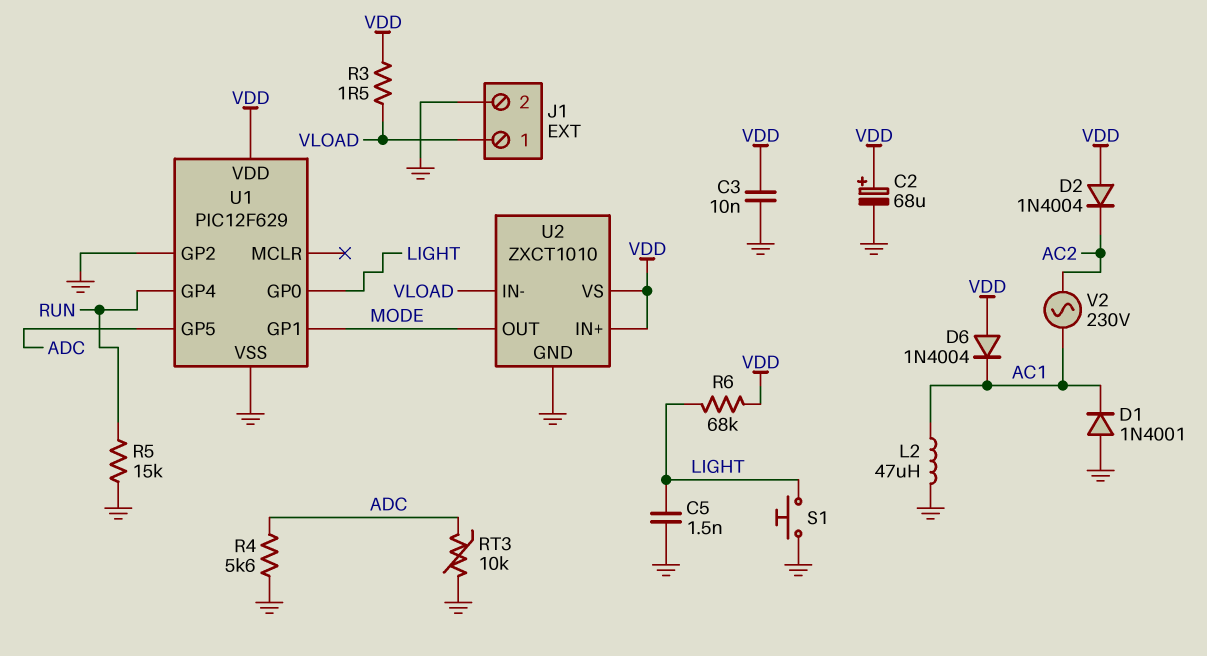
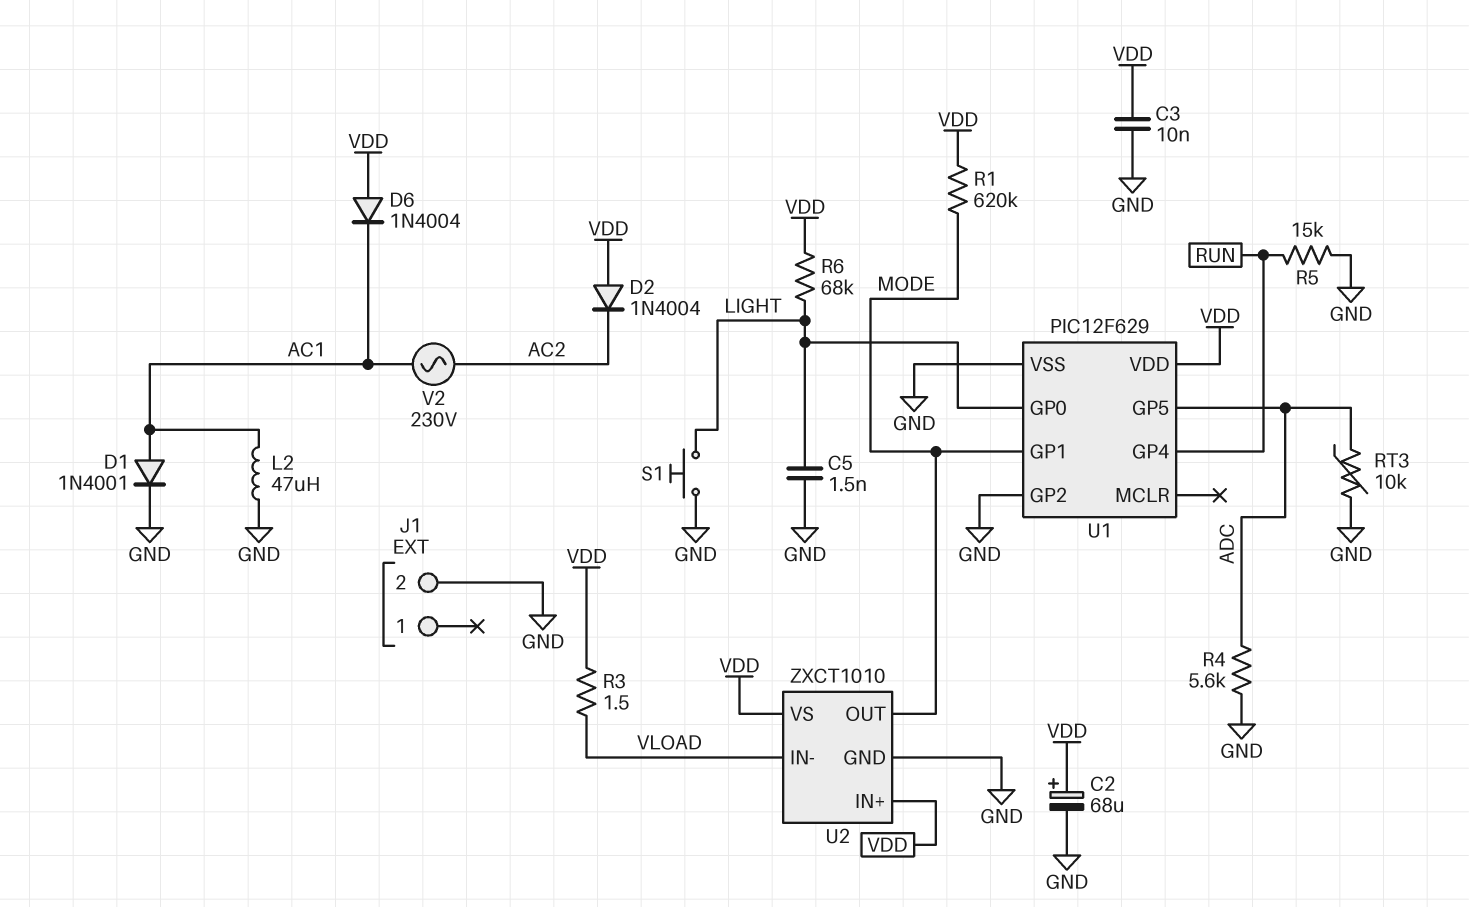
D1: diode 1N4001 (A GND, K AC1) -> diode 1N4001 (A AC1, K GND)
J1 pin 1: VLOAD -> none
R1: none -> 620k (MODE, VDD)

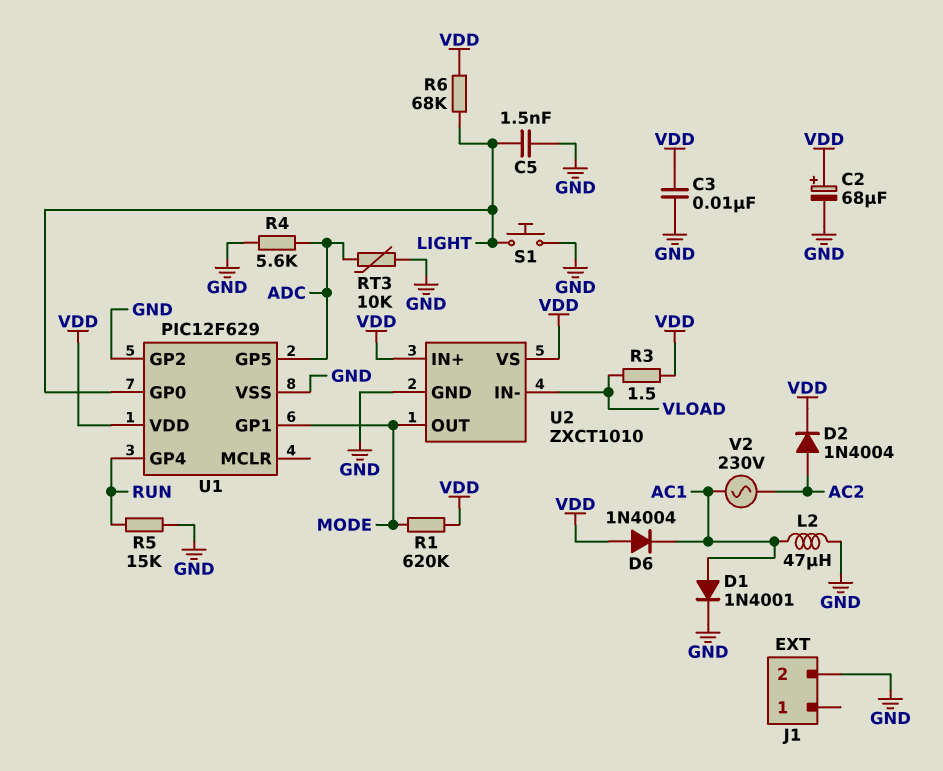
D2: diode 1N4004 (A VDD, K AC2) -> diode 1N4004 (A AC2, K VDD)

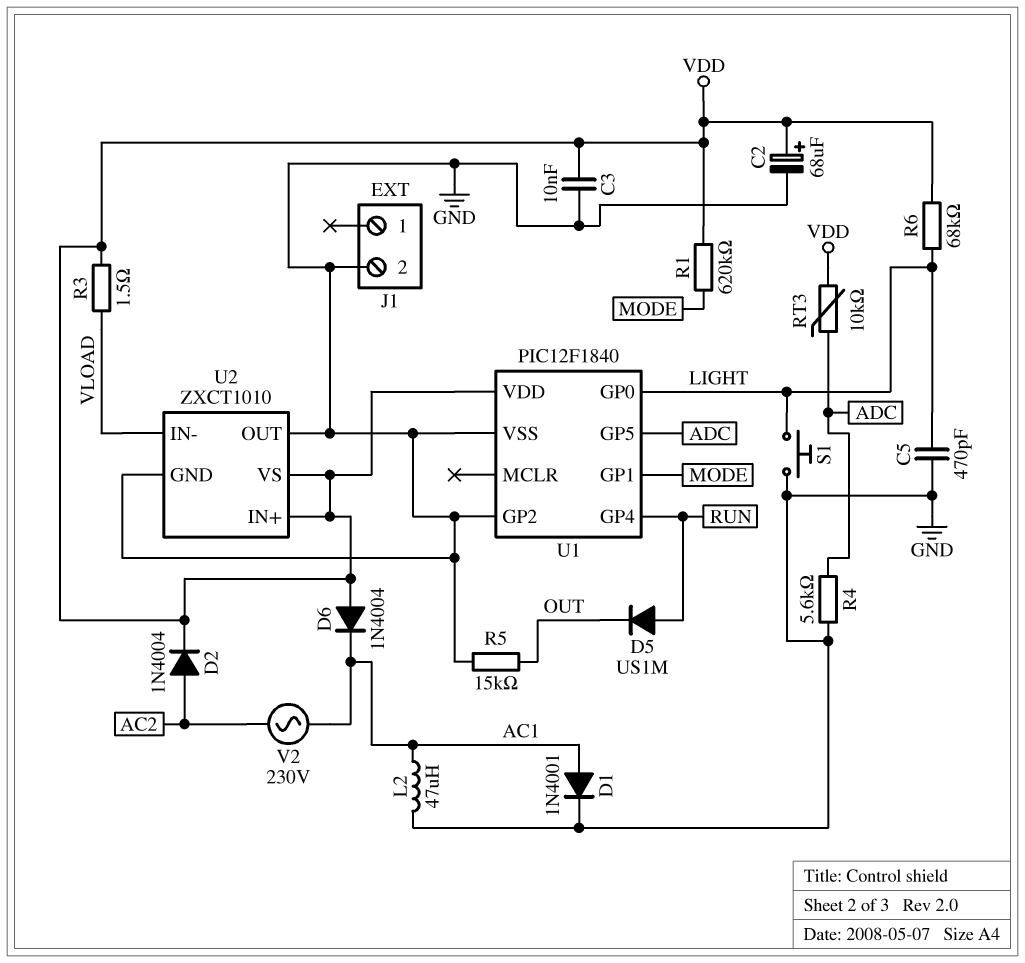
C5: 1.5nF (GND, LIGHT) -> 470pF (GND, LIGHT)
D5: none -> diode US1M (A RUN, K OUT)
R5: 15k (GND, RUN) -> 15k (GND, OUT)
RT3: 10k (ADC, GND) -> 10k (ADC, VDD)
U1: PIC12F629 -> PIC12F1840
U2 pin OUT: MODE -> GND

